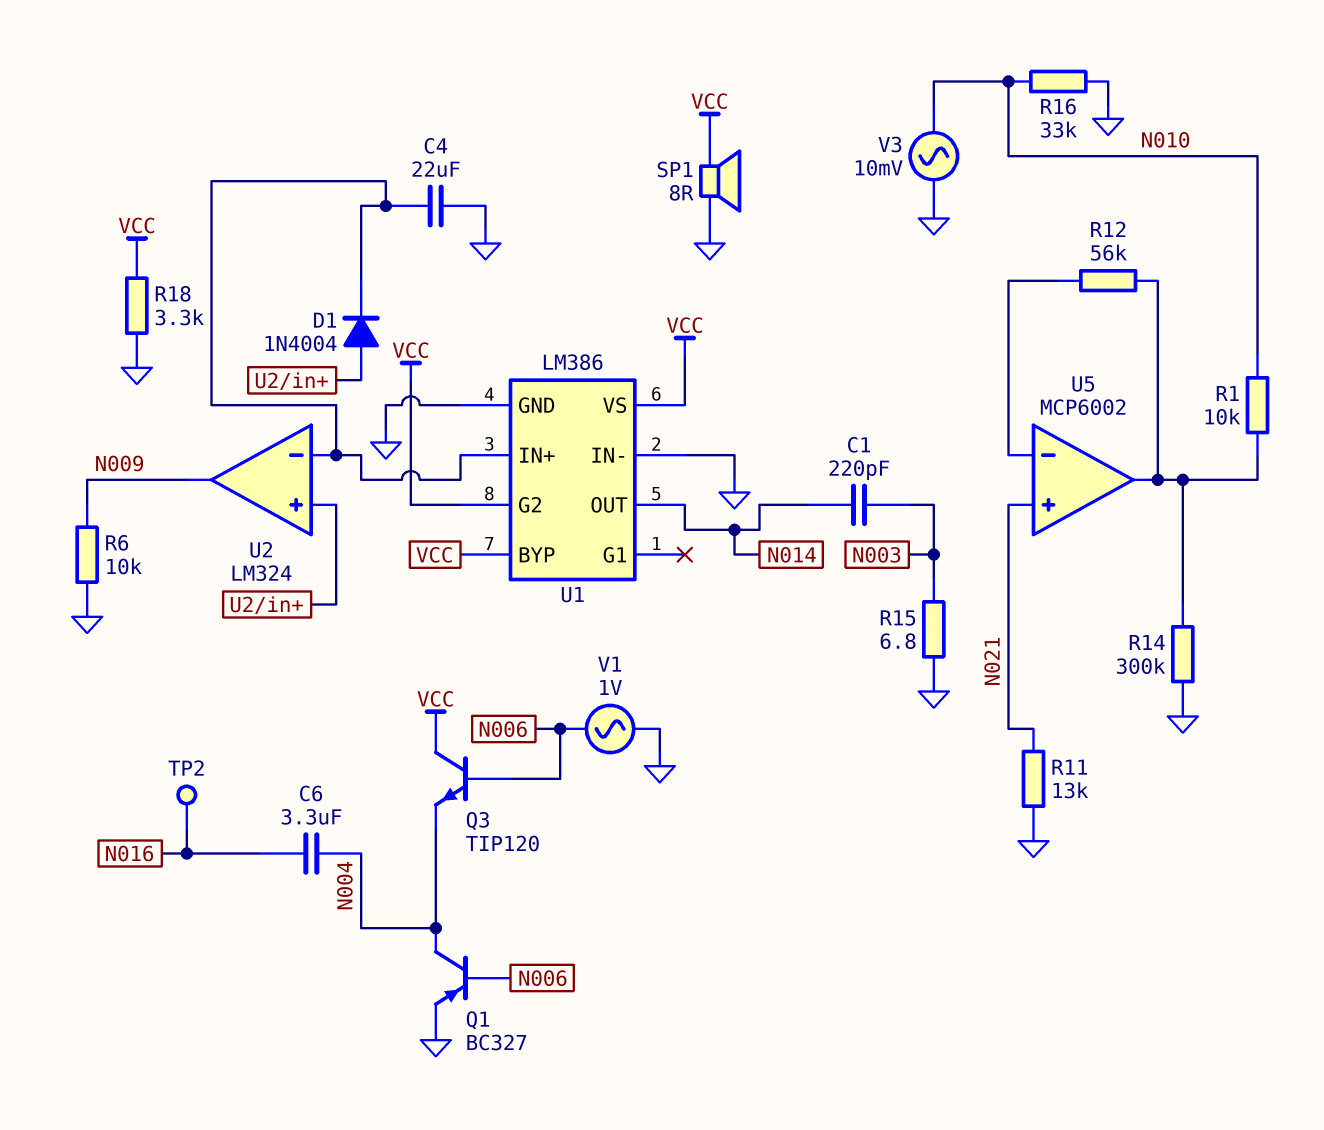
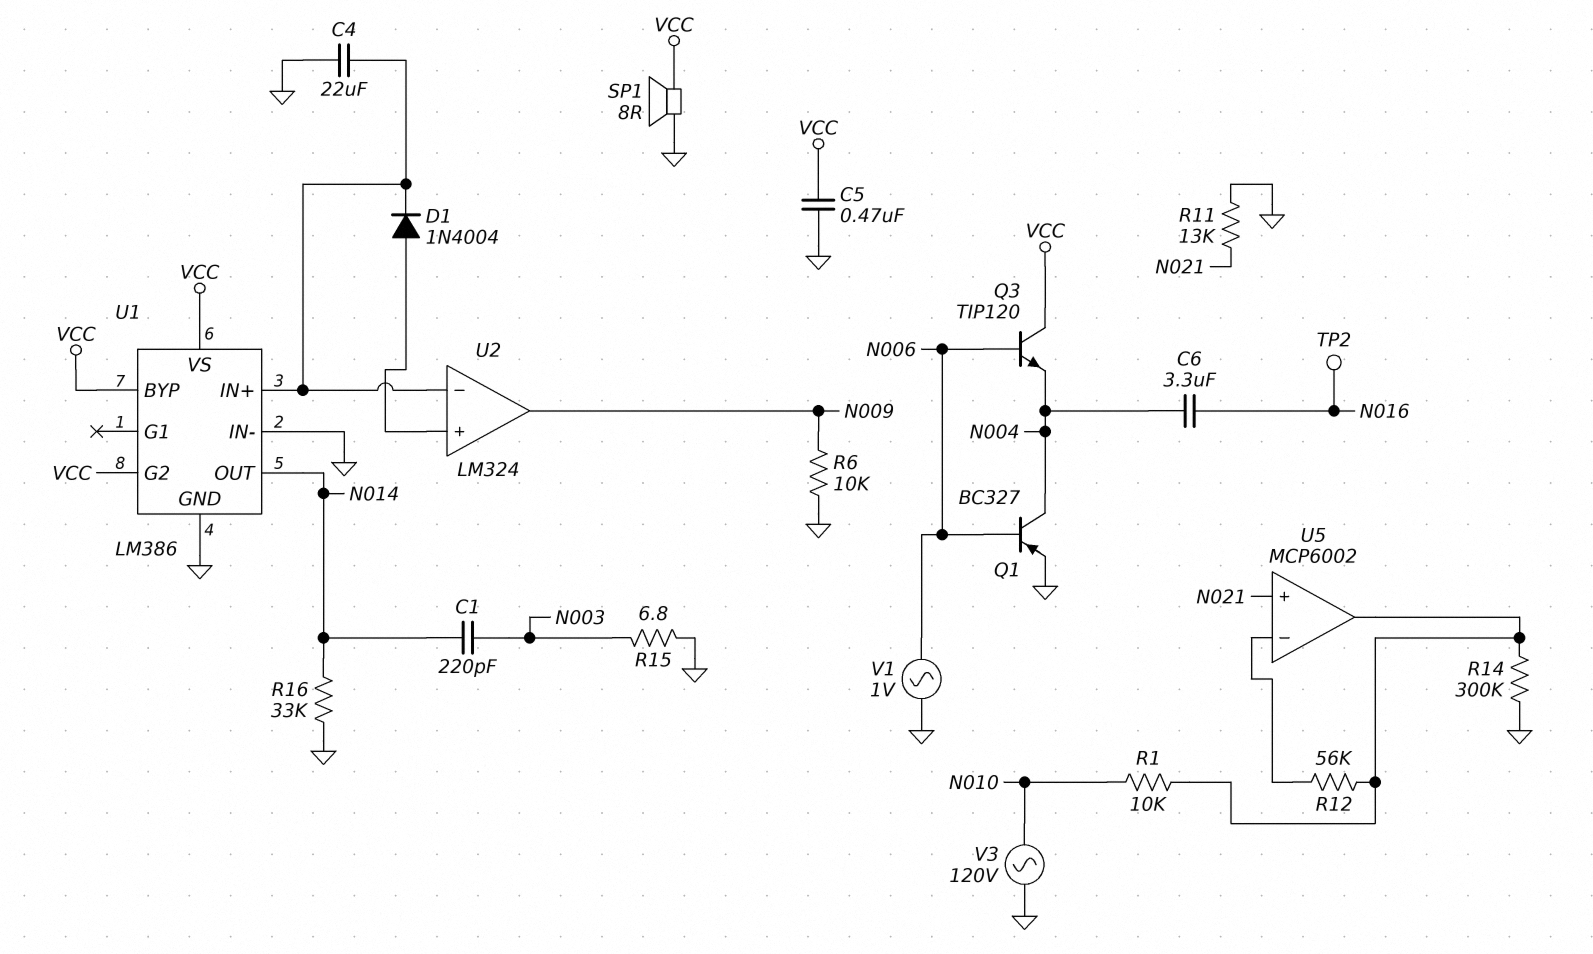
C5: none -> 470nF (GND, VCC)
R16: 33k (GND, N010) -> 33k (GND, N014)
R18: 3.3k (GND, VCC) -> none
V3: AC 10mV (GND, N010) -> AC 120V (GND, N010)

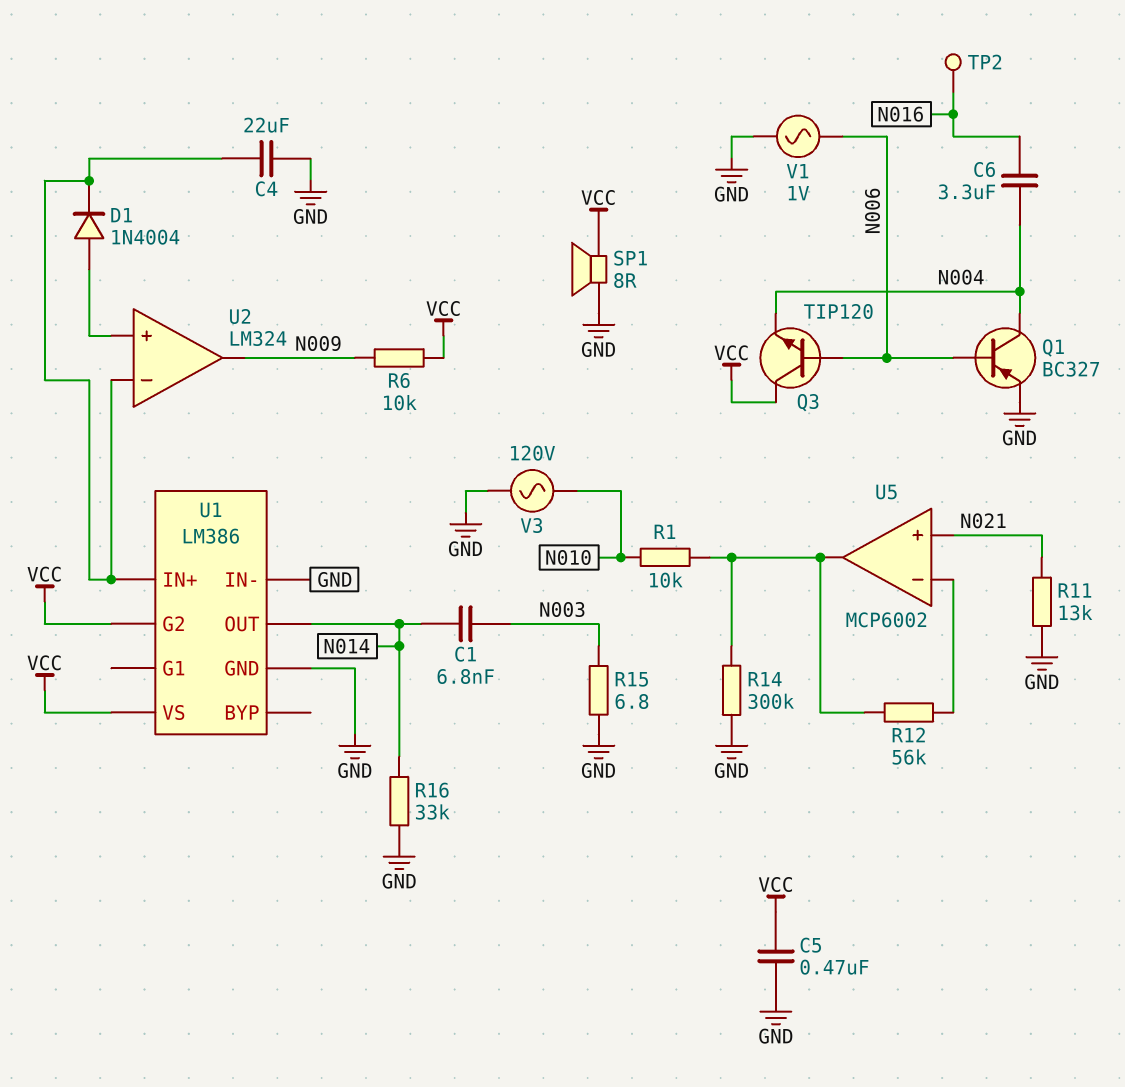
C1: 220pF (N003, N014) -> 6.8nF (N003, N014)
R6: 10k (GND, N009) -> 10k (N009, VCC)
U1 pin BYP: VCC -> none

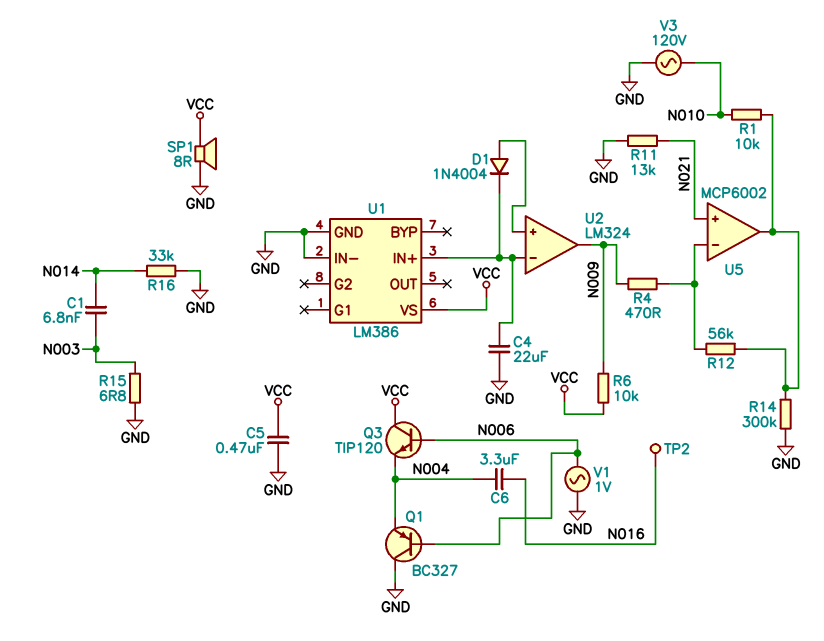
Q1: PNP BC327 (B N006, C N004, E GND) -> PNP BC327 (B N006, C GND, E N004)
R4: none -> 470 (N009, U5/in-)
U1 pin G2: VCC -> none
U1 pin OUT: N014 -> none

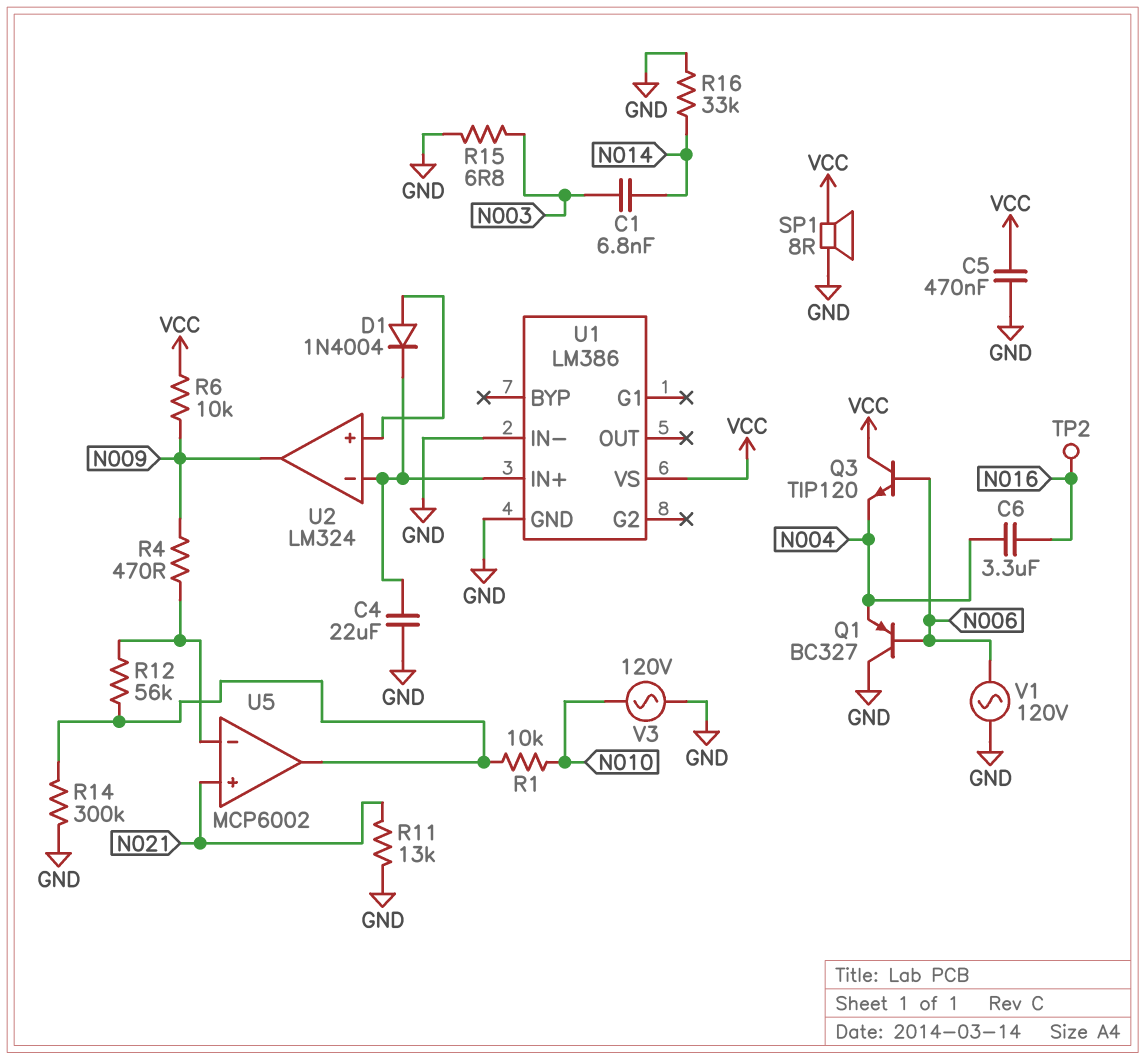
V1: AC 1V (GND, N006) -> AC 120V (GND, N006)

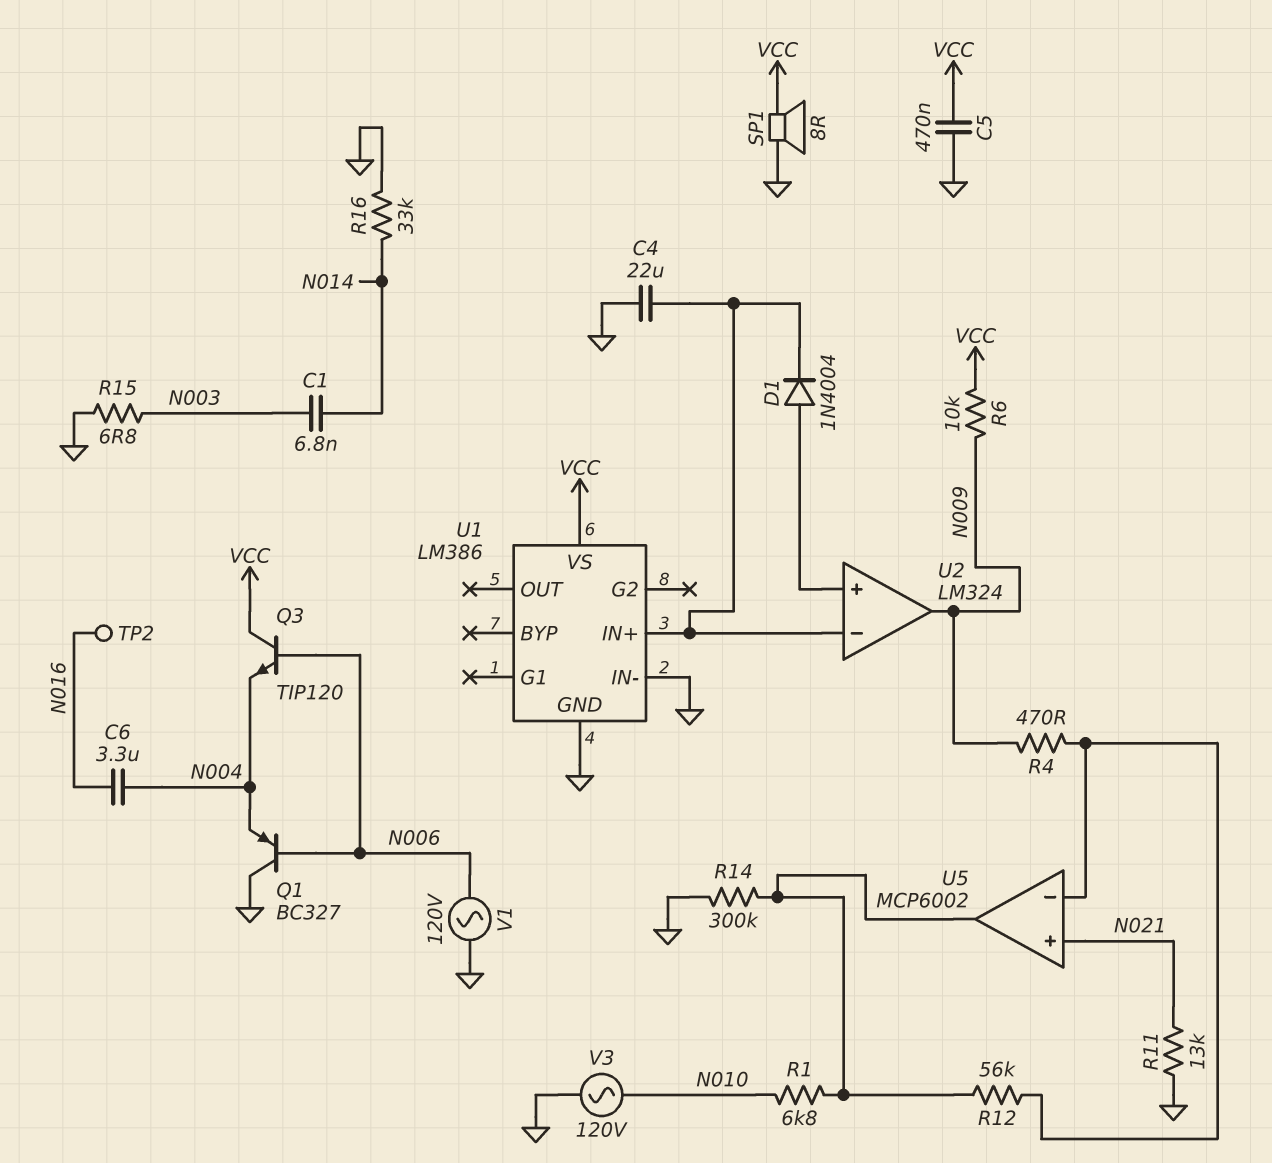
R1: 10k (N010, U5/out) -> 6.8k (N010, U5/out)

